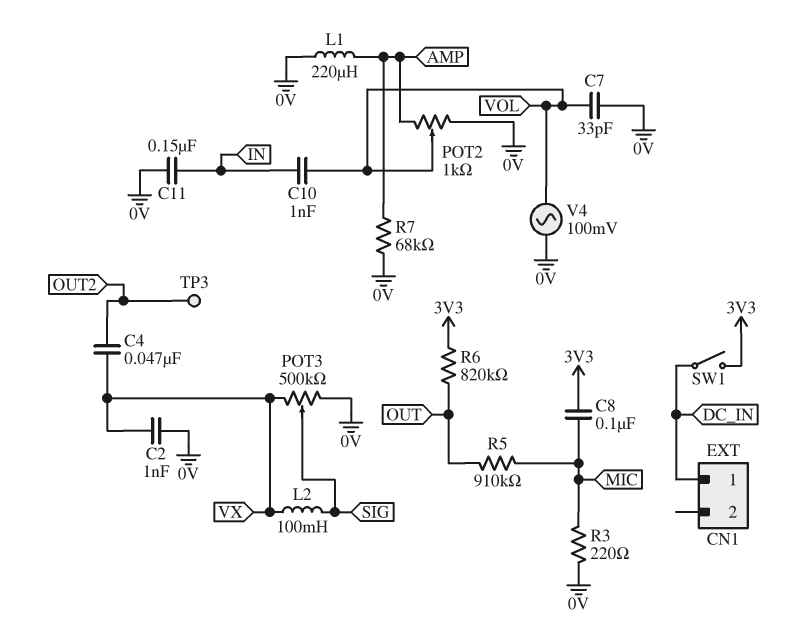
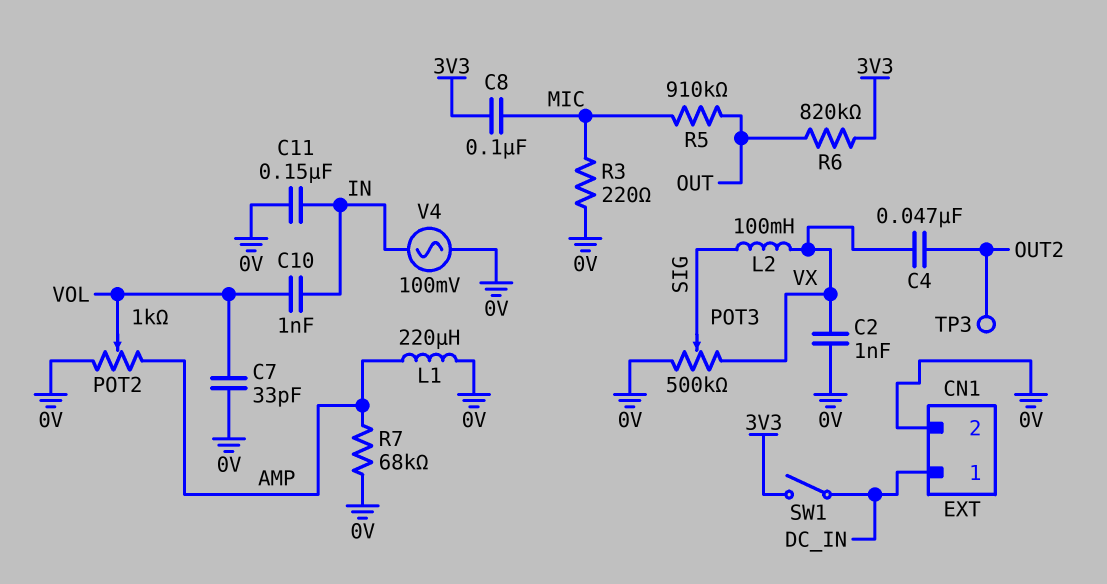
CN1 pin 2: none -> 0V
V4: AC 100mV (0V, VOL) -> AC 100mV (0V, IN)

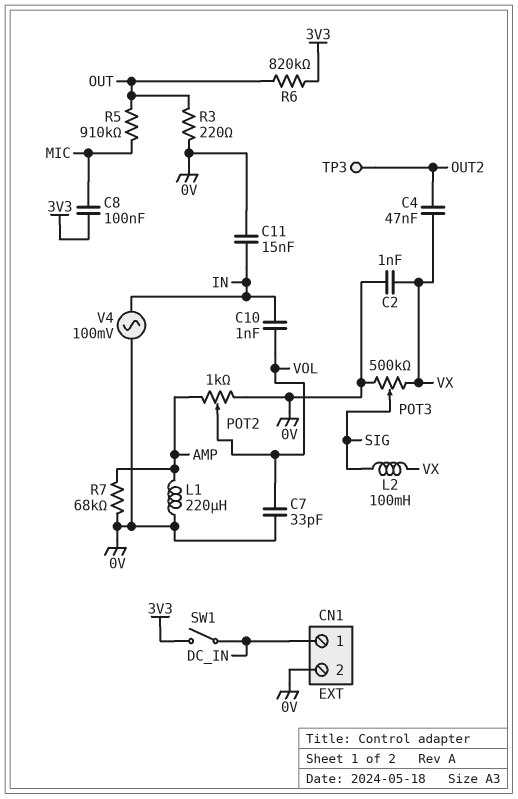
C11: 150nF (0V, IN) -> 15nF (0V, IN)
R3: 220 (0V, MIC) -> 220 (0V, OUT)

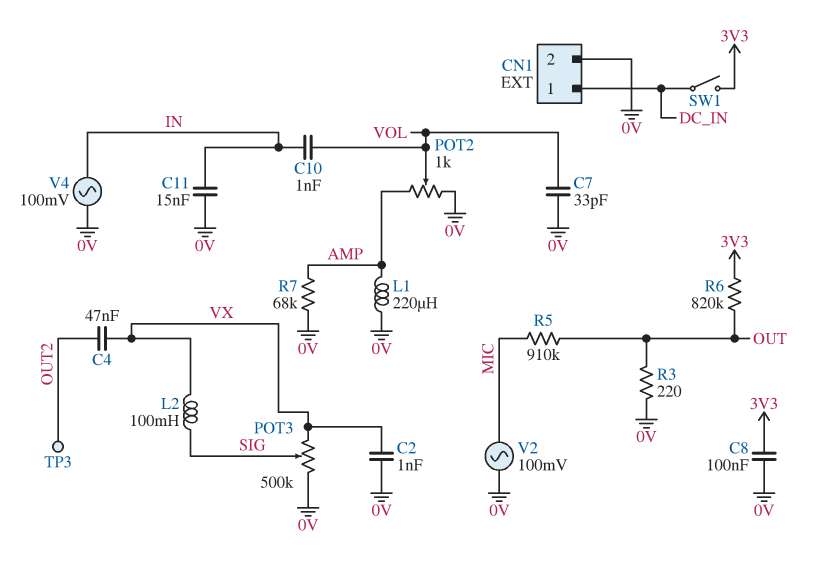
C8: 100nF (3V3, MIC) -> 100nF (0V, 3V3)
V2: none -> AC 100mV (0V, MIC)

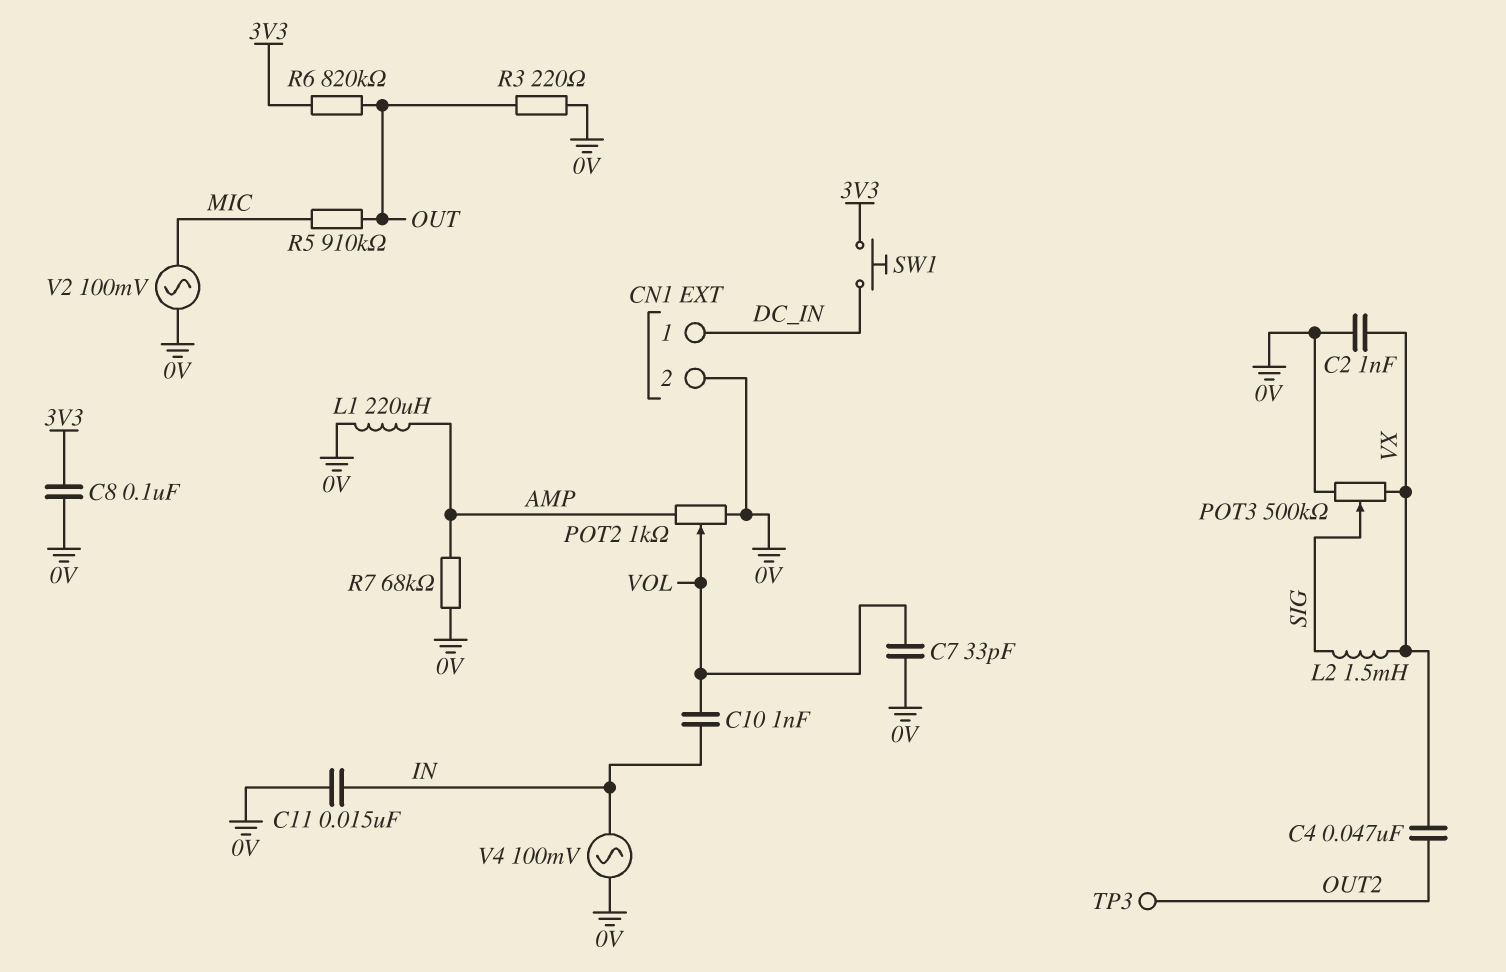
L2: 100mH (SIG, VX) -> 1.5mH (SIG, VX)
SW1: switch (3V3, DC_IN) -> button (3V3, DC_IN)

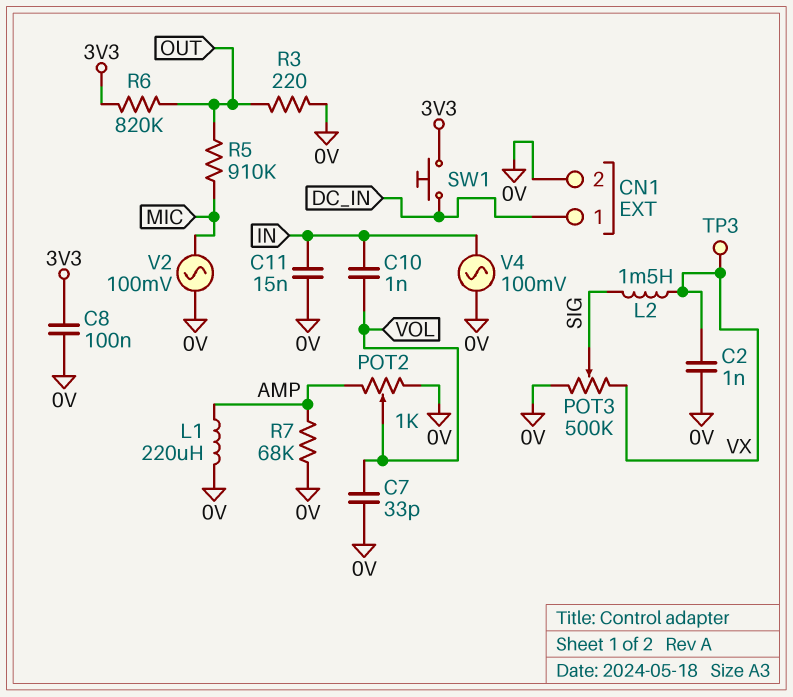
C4: 47nF (OUT2, VX) -> none
TP3: test point (OUT2) -> test point (VX)

